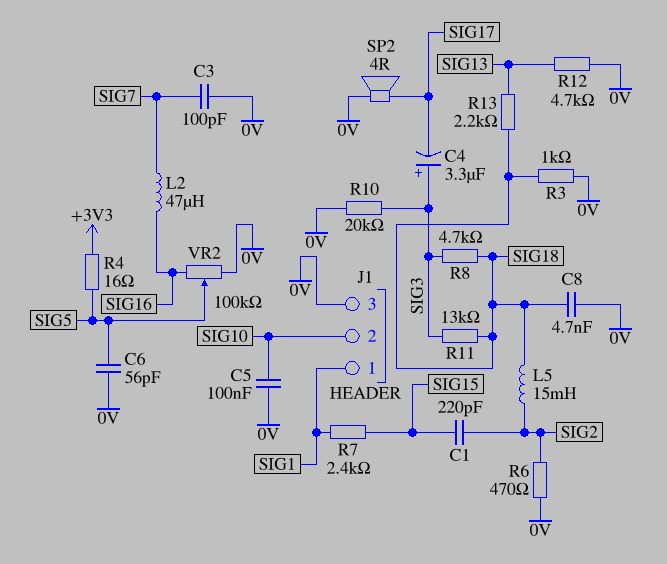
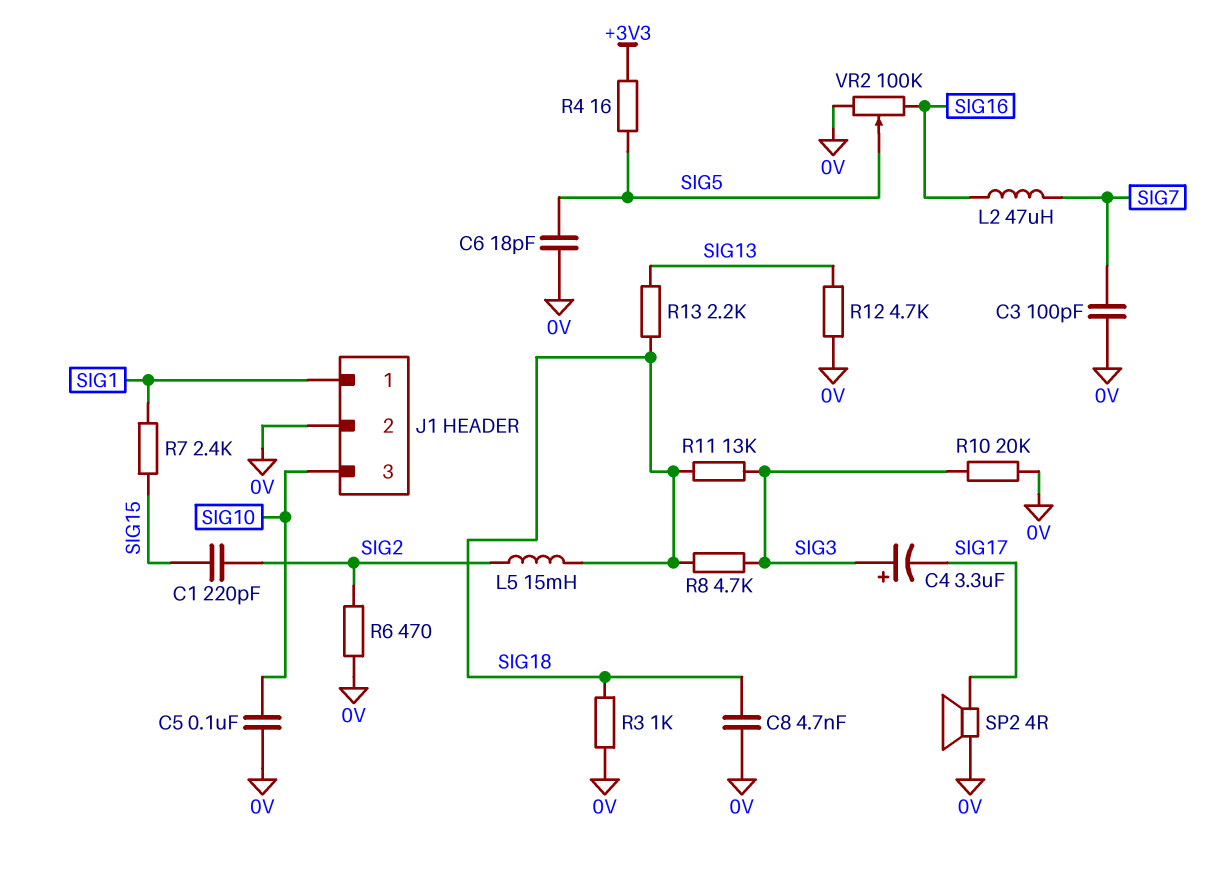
C6: 56pF (0V, SIG5) -> 18pF (0V, SIG5)
J1 pin 2: SIG10 -> 0V
J1 pin 3: 0V -> SIG10

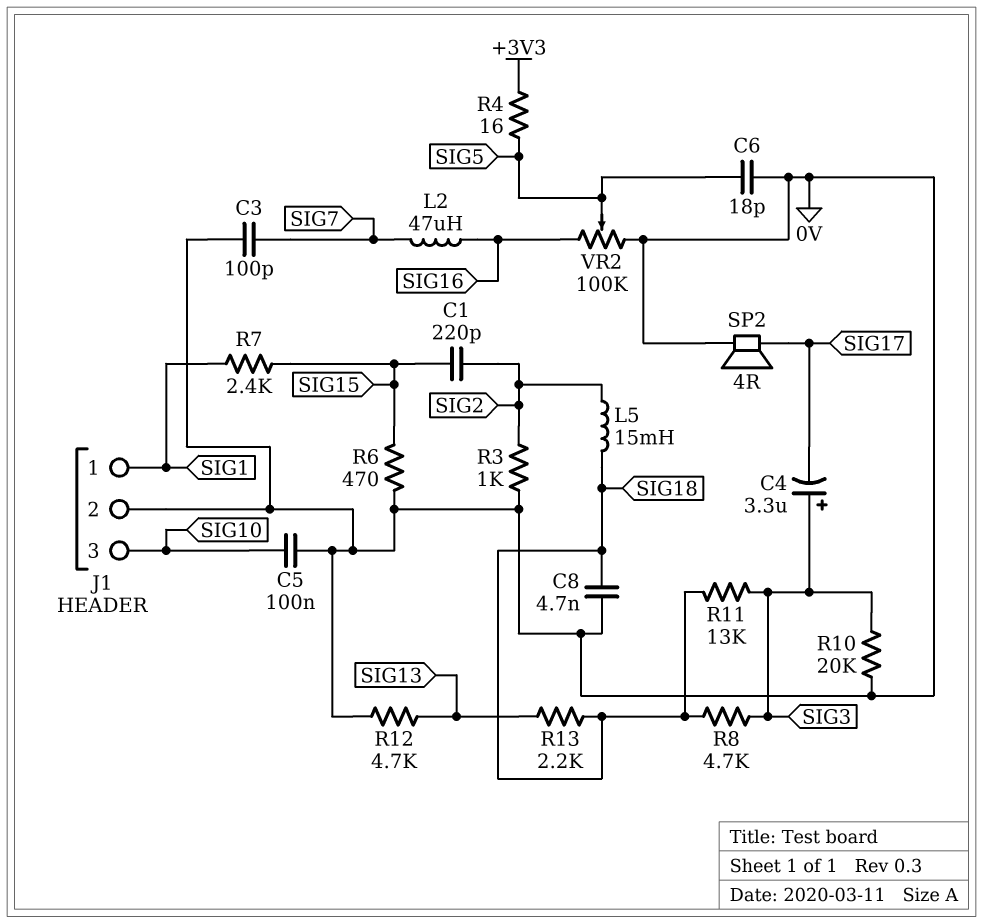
R3: 1k (0V, SIG18) -> 1k (0V, SIG2)
R6: 470 (0V, SIG2) -> 470 (0V, SIG15)

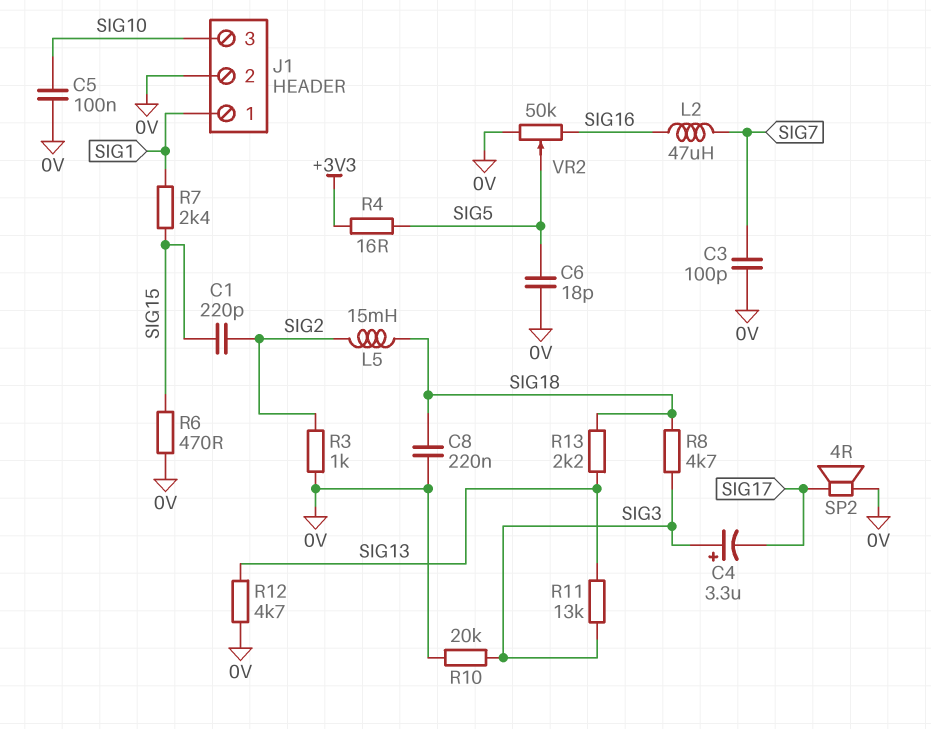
C8: 4.7nF (0V, SIG18) -> 220nF (0V, SIG18)
R11: 13k (SIG3, SIG18) -> 13k (SIG3, SIG13)
VR2: 100k (0V, SIG16, wiper SIG5) -> 50k (0V, SIG16, wiper SIG5)

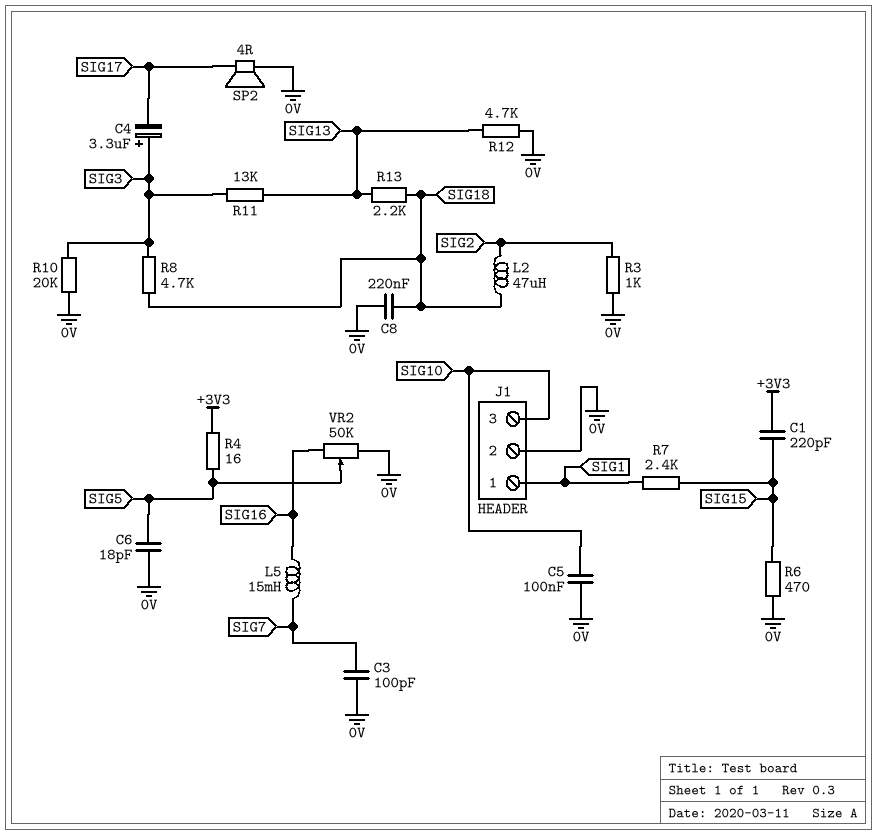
C1: 220pF (SIG2, SIG15) -> 220pF (+3V3, SIG15)
L2: 47uH (SIG7, SIG16) -> 47uH (SIG2, SIG18)
L5: 15mH (SIG2, SIG18) -> 15mH (SIG7, SIG16)

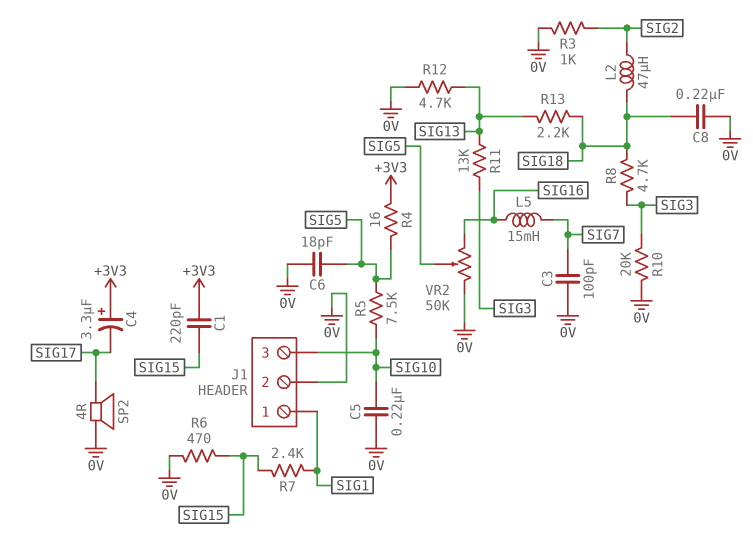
C4: 3.3uF (plus SIG3, minus SIG17) -> 3.3uF (plus +3V3, minus SIG17)
C5: 100nF (0V, SIG10) -> 220nF (0V, SIG10)
R5: none -> 7.5k (SIG5, SIG10)

